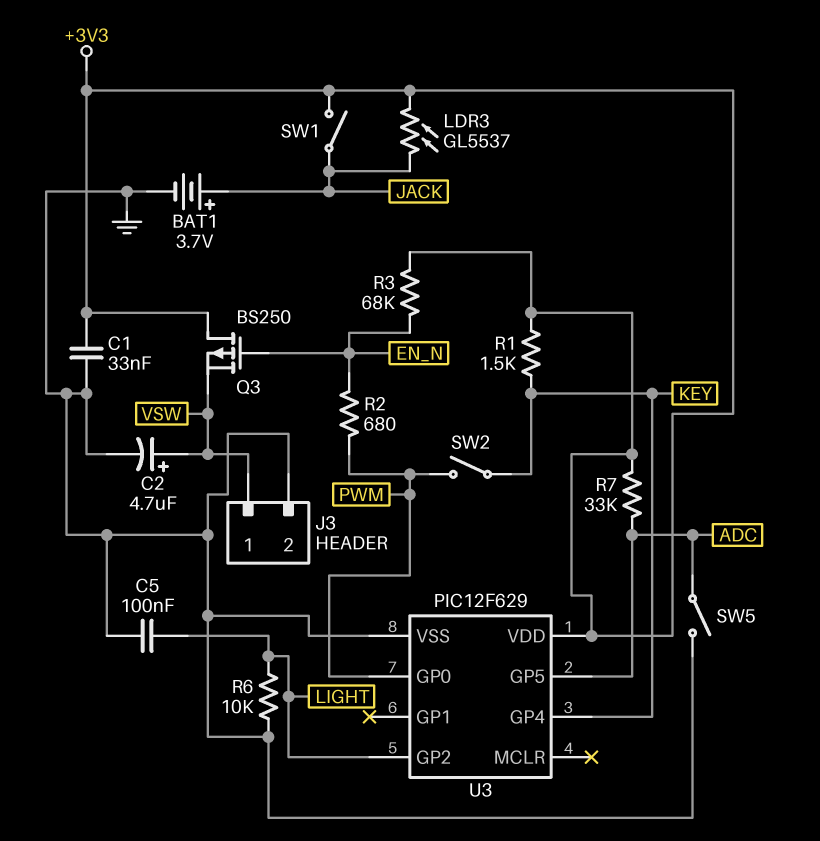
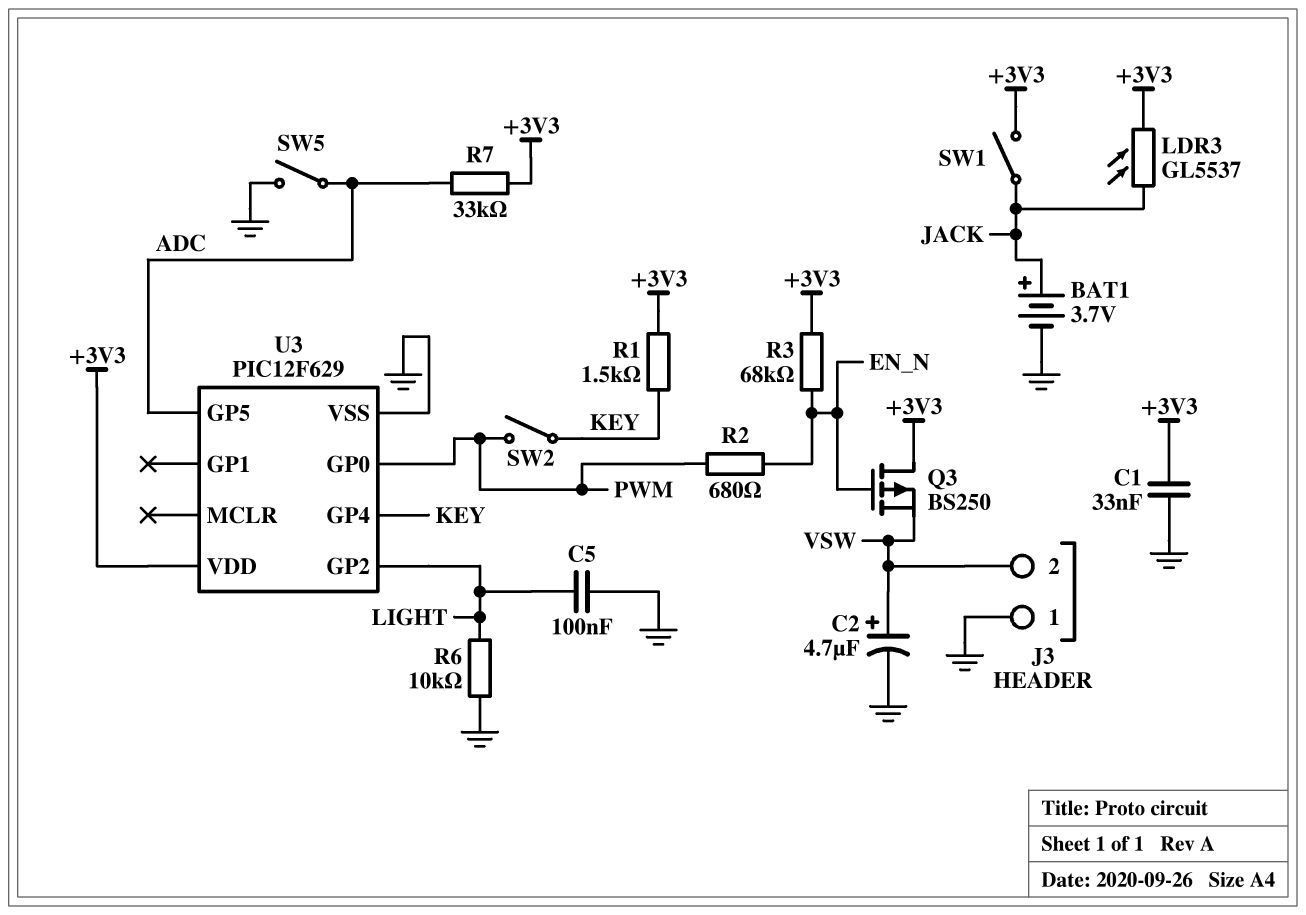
J3 pin 1: VSW -> GND
J3 pin 2: GND -> VSW

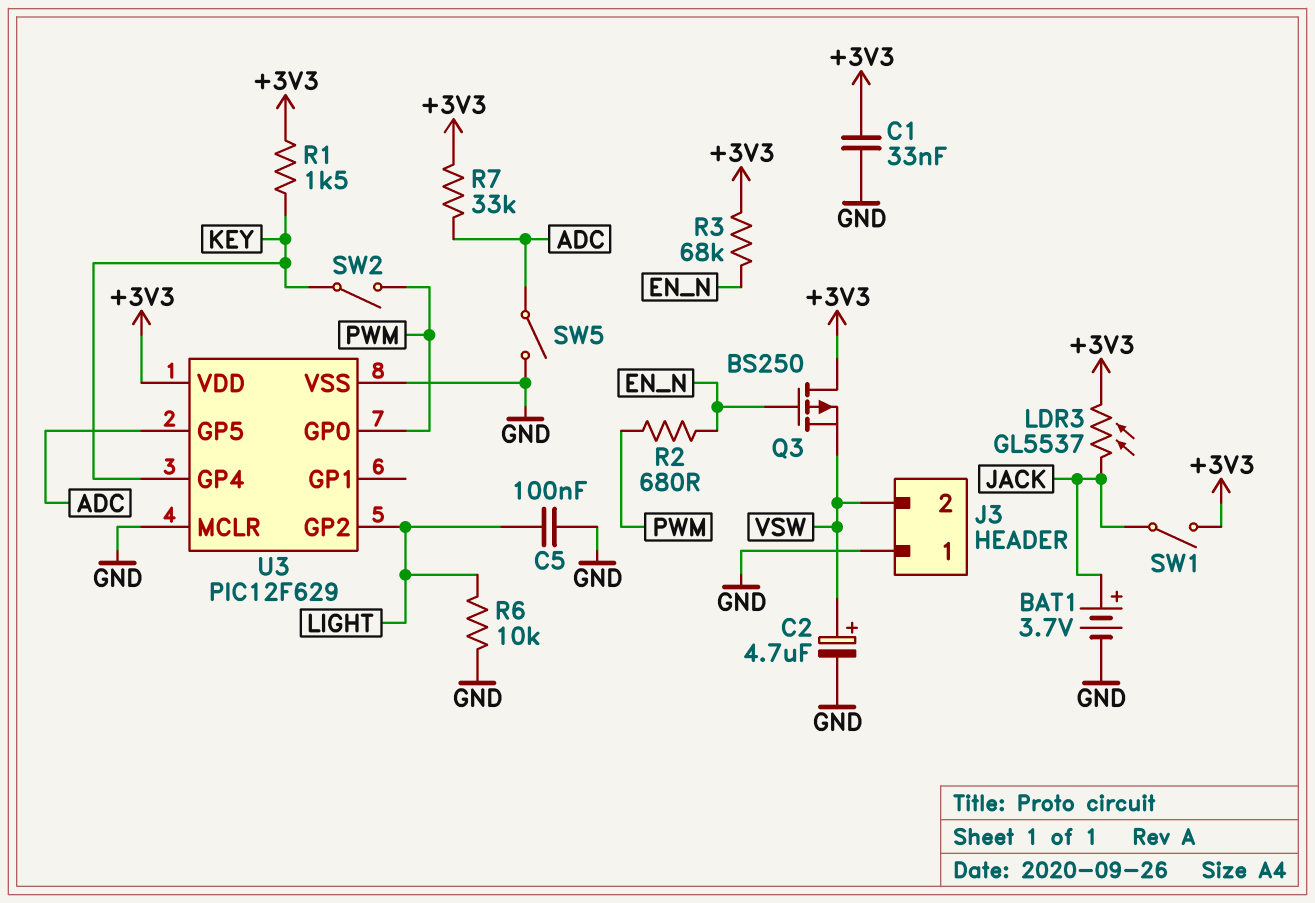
U3 pin MCLR: none -> GND

